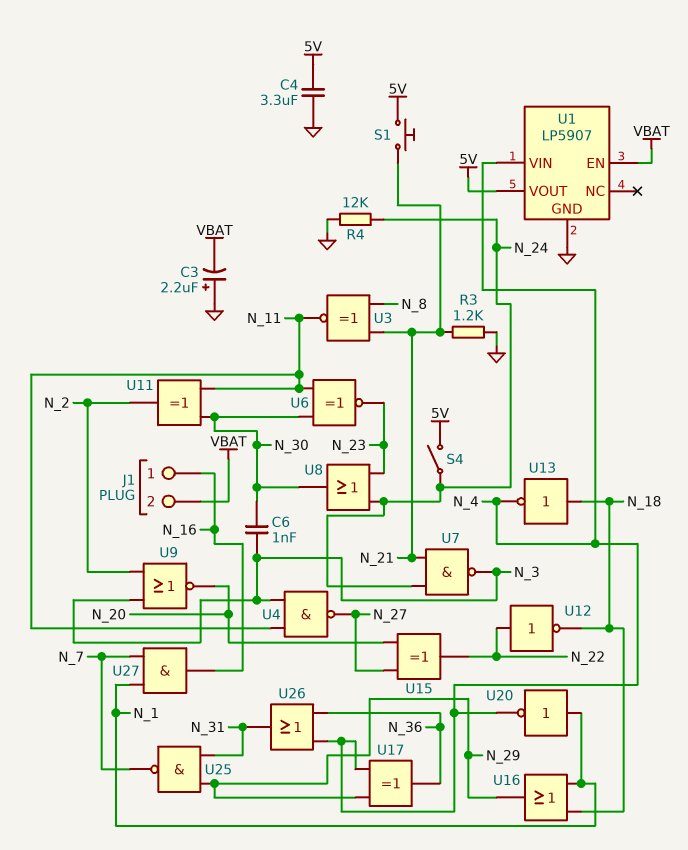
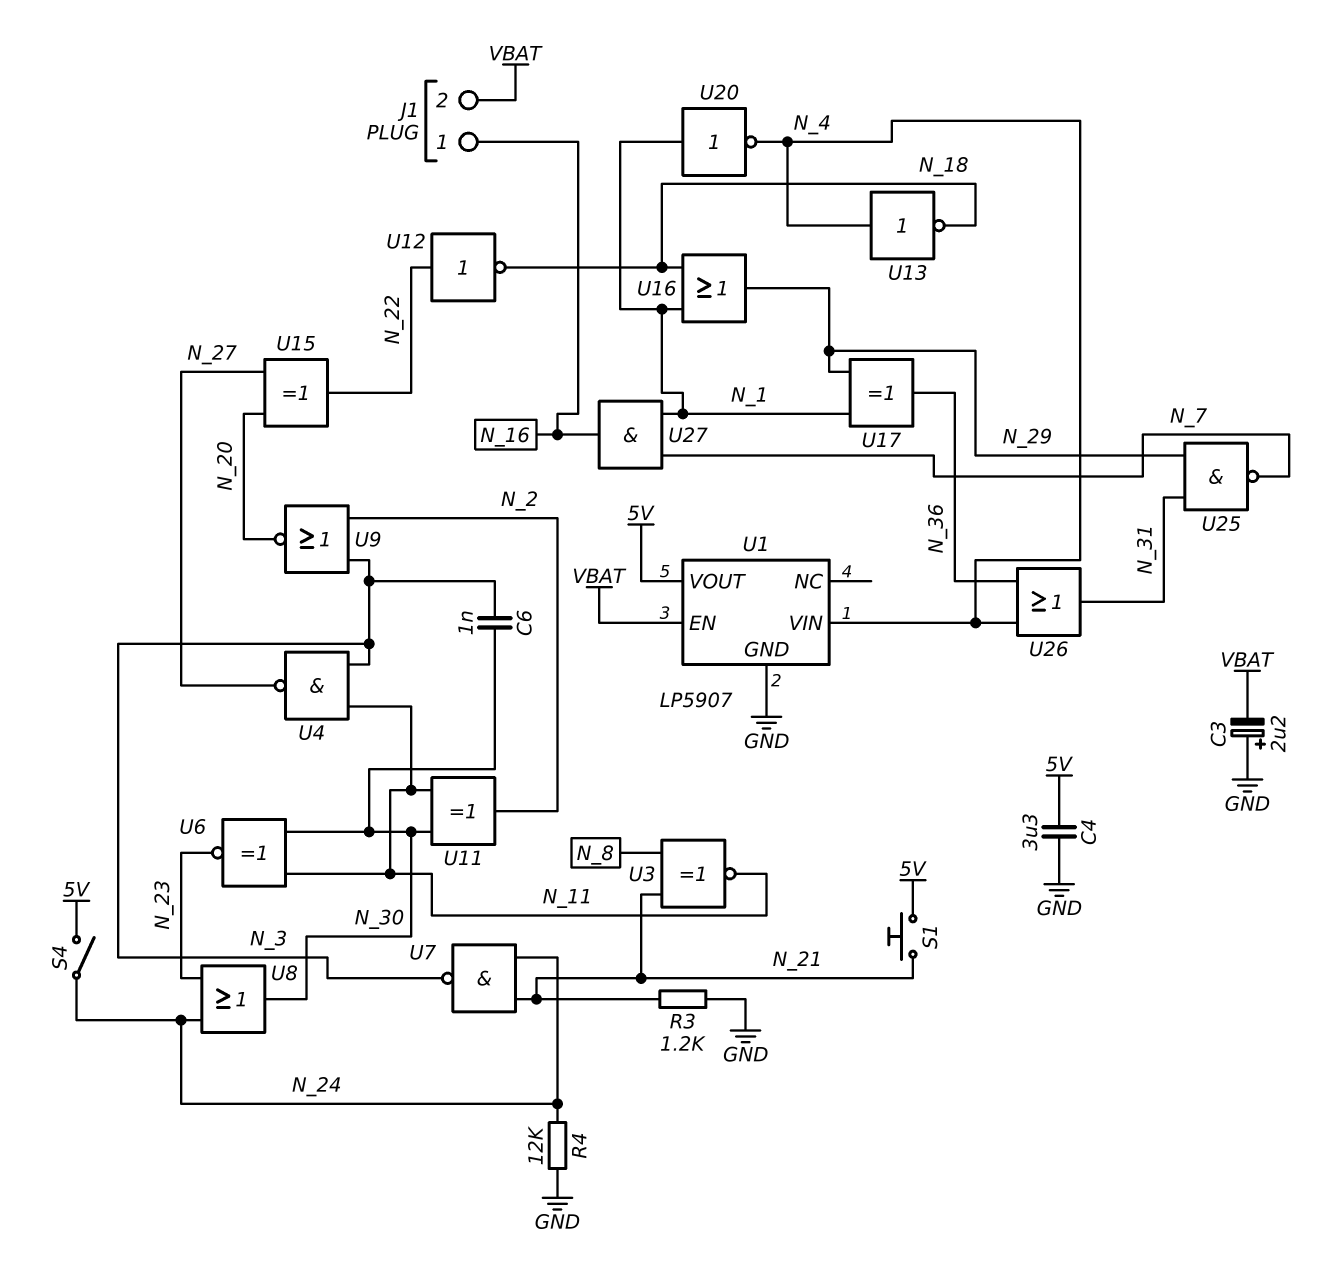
U13: NOT (in N_18, out N_4) -> NOT (in N_4, out N_18)
U17: XOR (in N_4, in N_29, out N_36) -> XOR (in N_1, in N_29, out N_36)

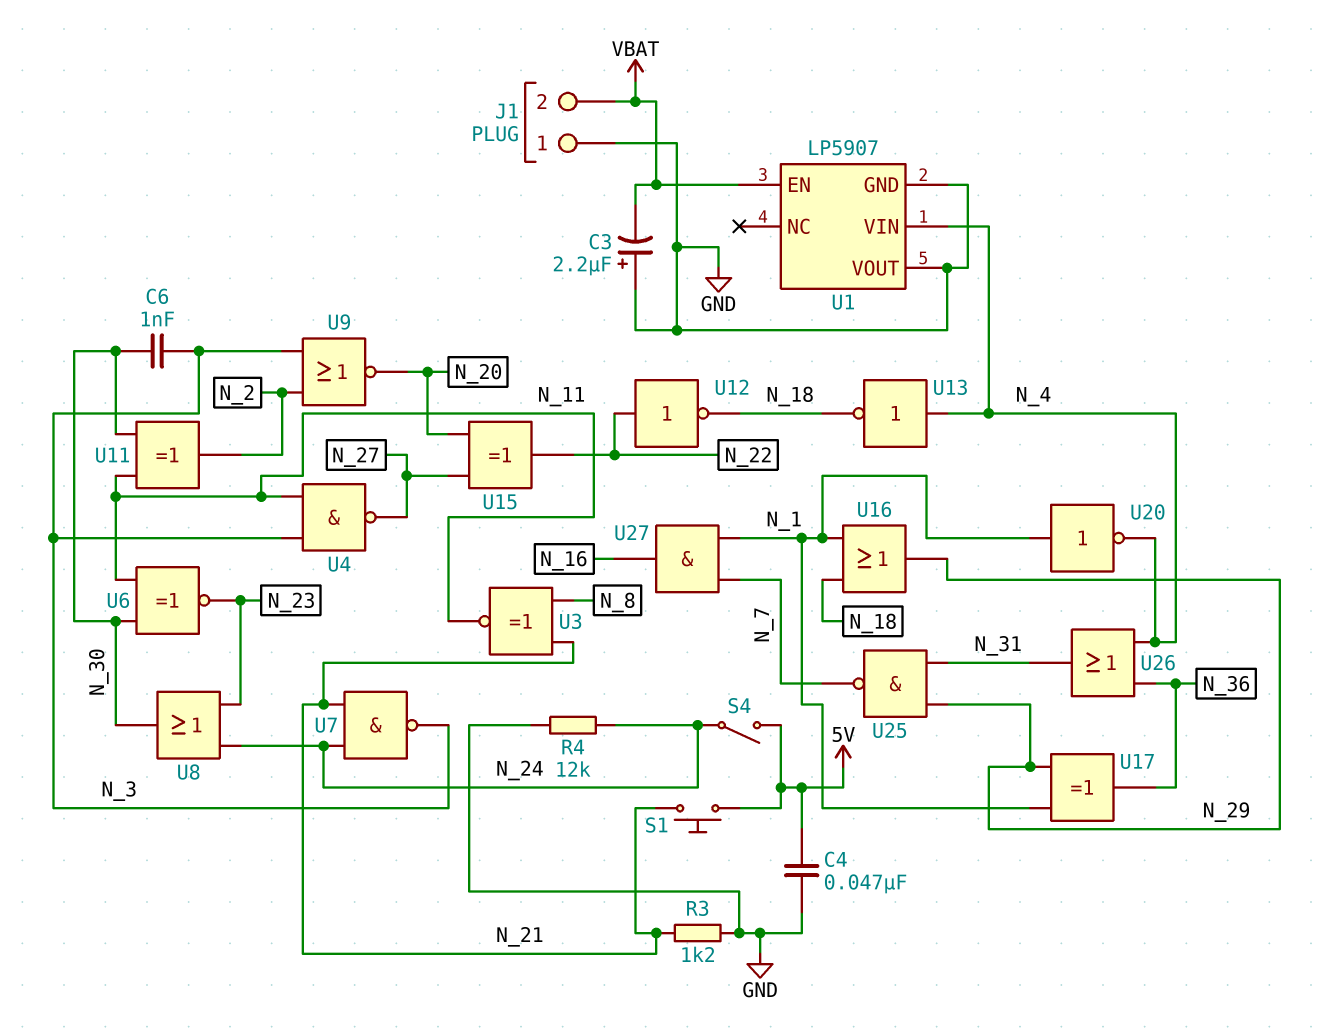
C4: 3.3uF (5V, GND) -> 47nF (5V, GND)
J1 pin 1: N_16 -> GND
U1 pin VOUT: 5V -> GND

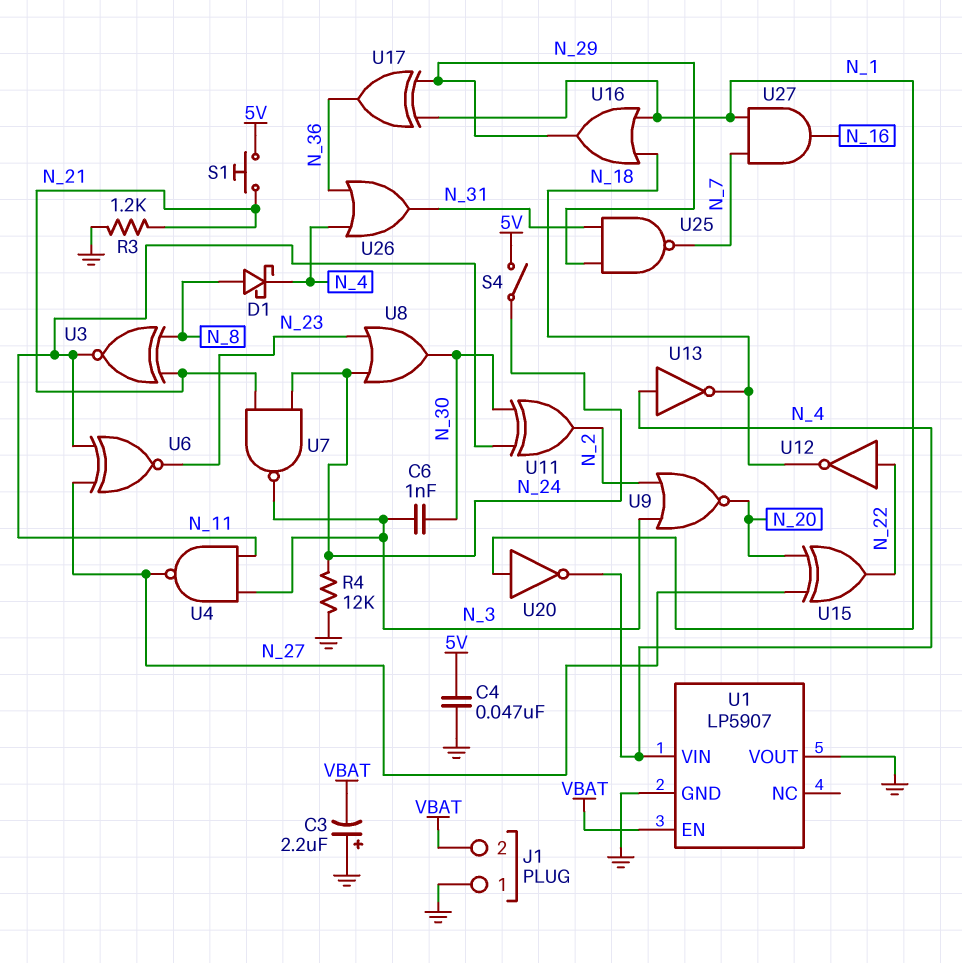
D1: none -> schottky (A N_8, K N_4)
U6: XNOR (in N_11, in N_30, out N_23) -> XNOR (in N_11, in N_27, out N_23)

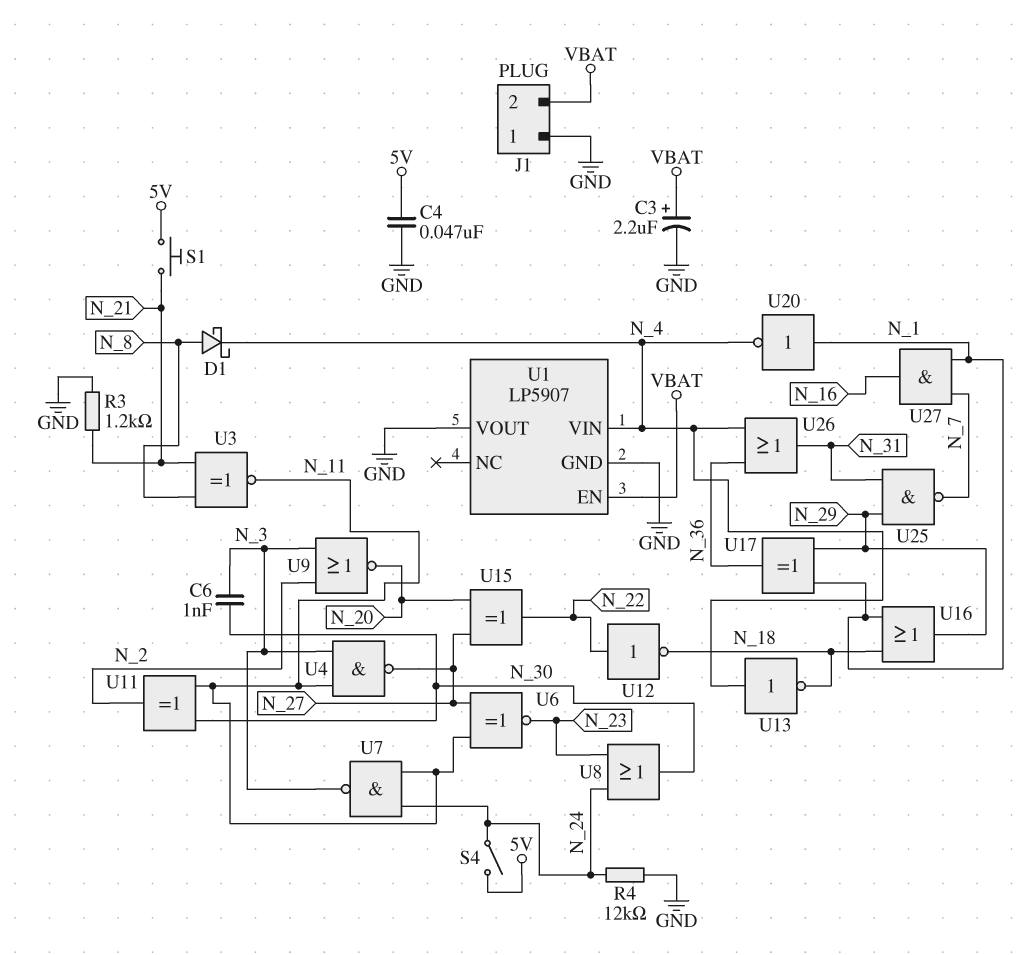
C3: 2.2uF (plus GND, minus VBAT) -> 2.2uF (plus VBAT, minus GND)
U7: NAND (in N_21, in N_24, out N_3) -> NAND (in N_11, in N_24, out N_3)

